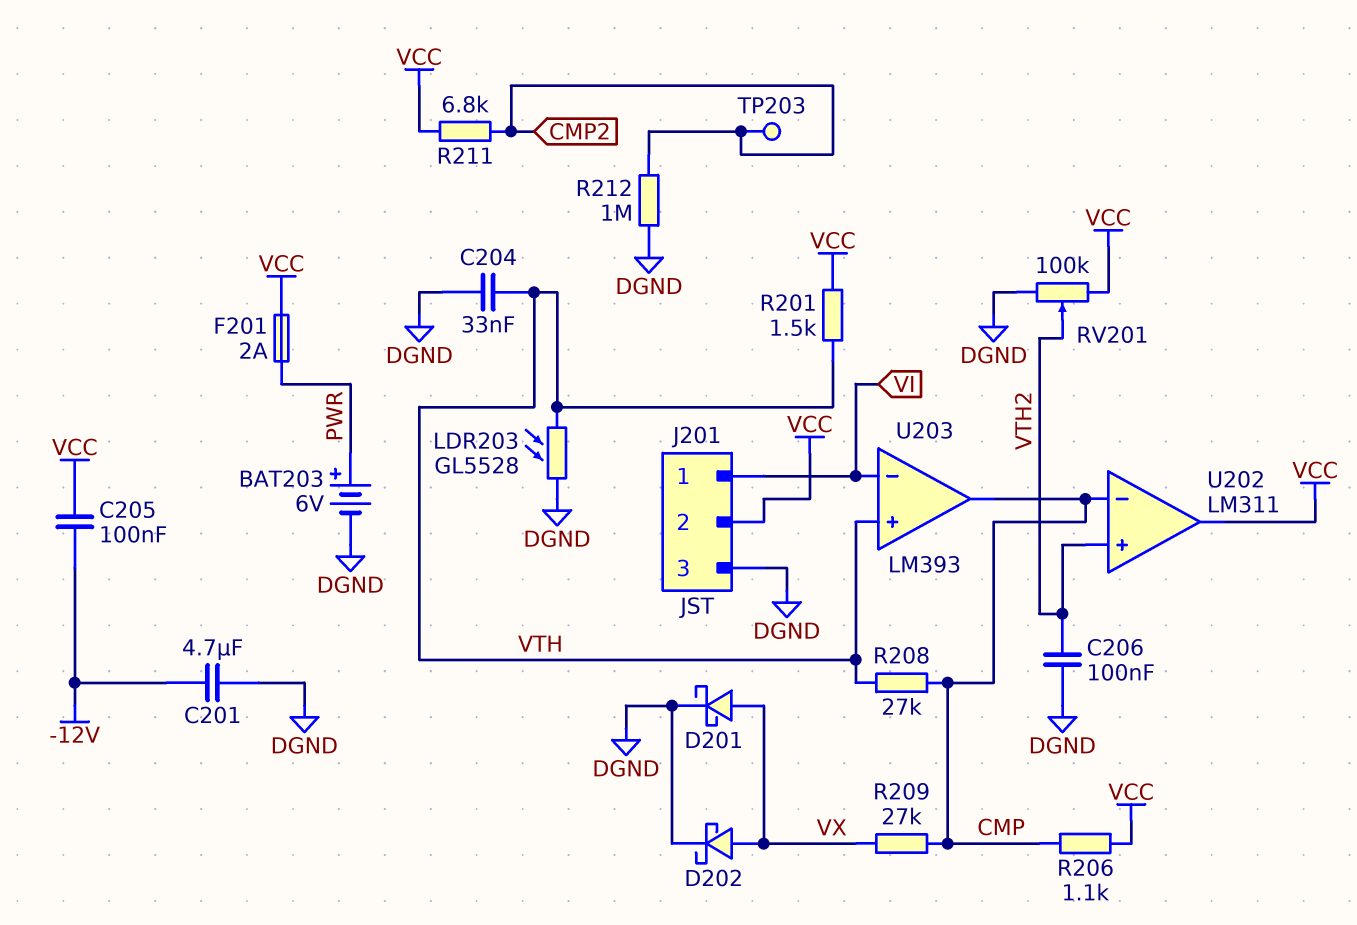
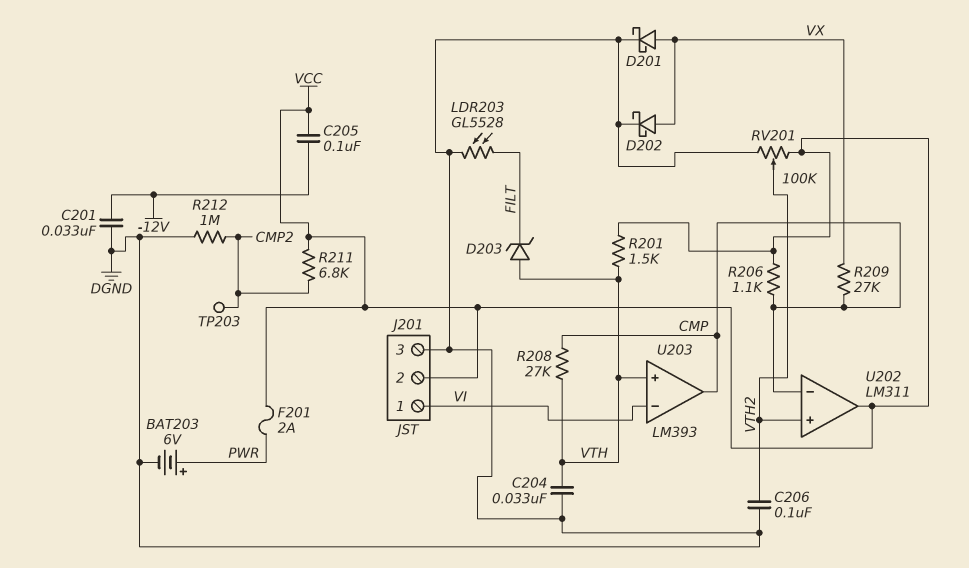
C201: 4.7uF (-12V, DGND) -> 33nF (-12V, DGND)
D203: none -> zener (A VTH, K FILT)
LDR203: GL5528 (DGND, VTH) -> GL5528 (DGND, FILT)

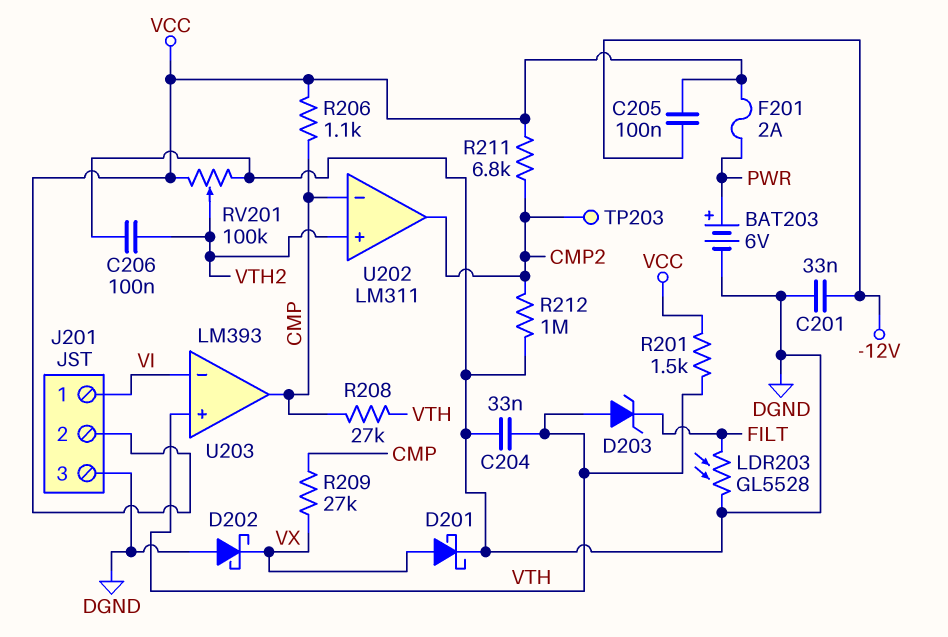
D202: schottky (A VX, K DGND) -> schottky (A DGND, K VX)
U202 pin out: VCC -> CMP2

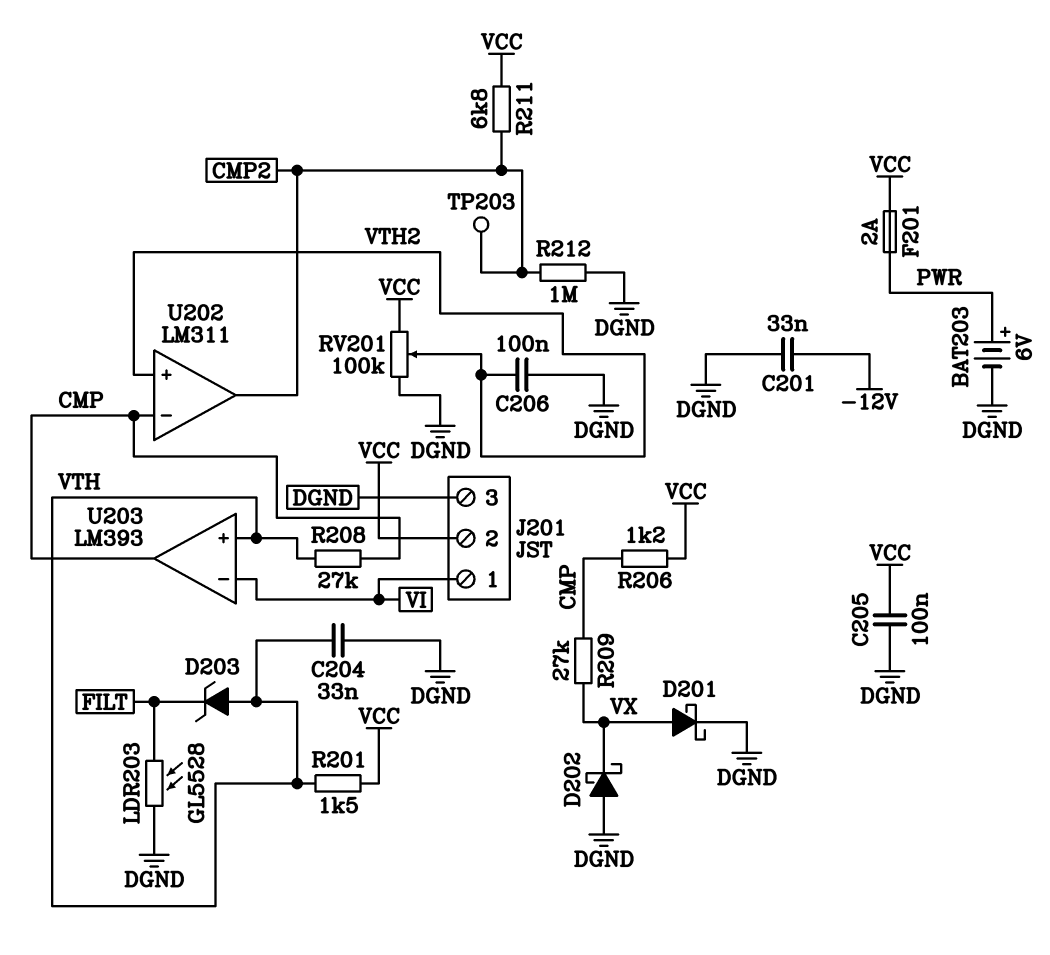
C205: 100nF (-12V, VCC) -> 100nF (DGND, VCC)
R206: 1.1k (CMP, VCC) -> 1.2k (CMP, VCC)

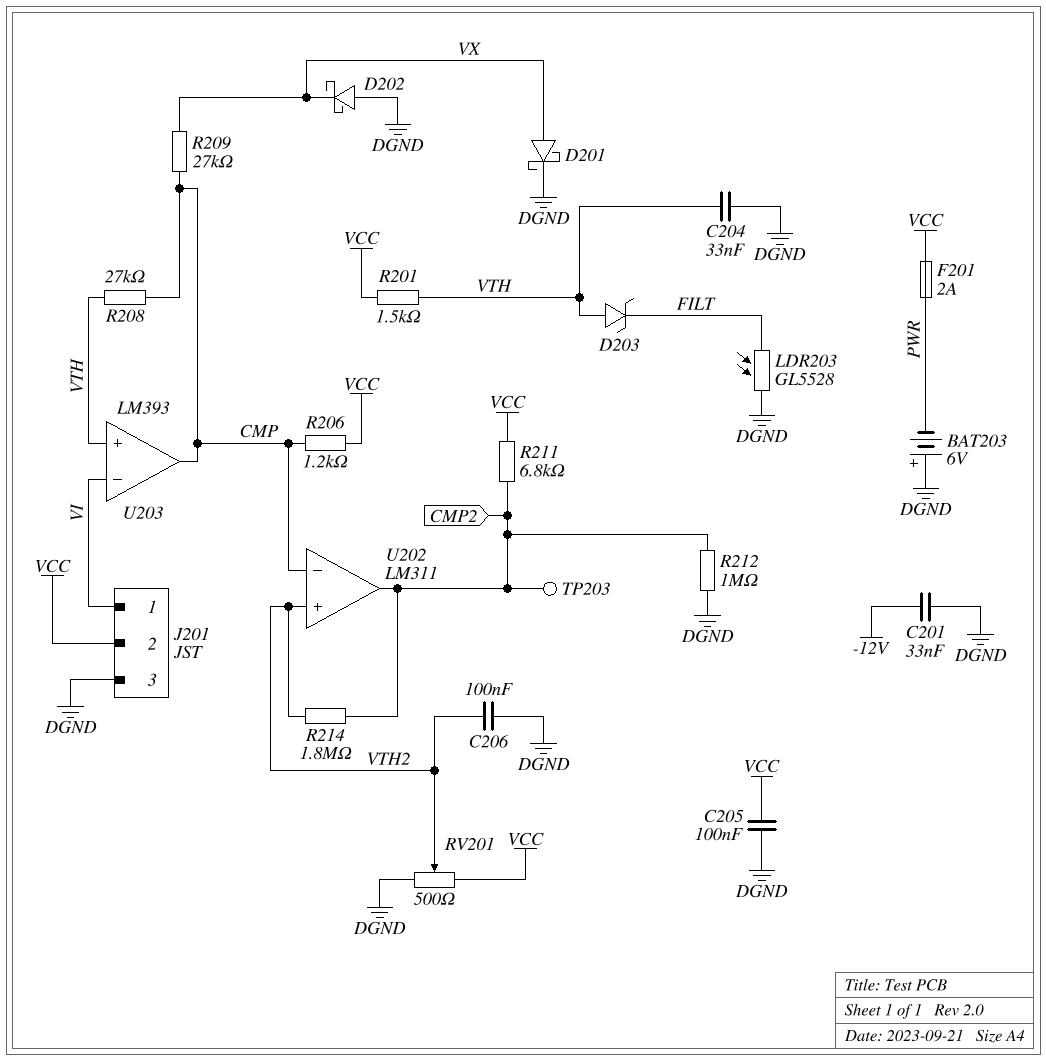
BAT203: 6V (plus PWR, minus DGND) -> 6V (plus DGND, minus PWR)
R214: none -> 1.8M (CMP2, VTH2)
RV201: 100k (DGND, VCC, wiper VTH2) -> 500 (DGND, VCC, wiper VTH2)

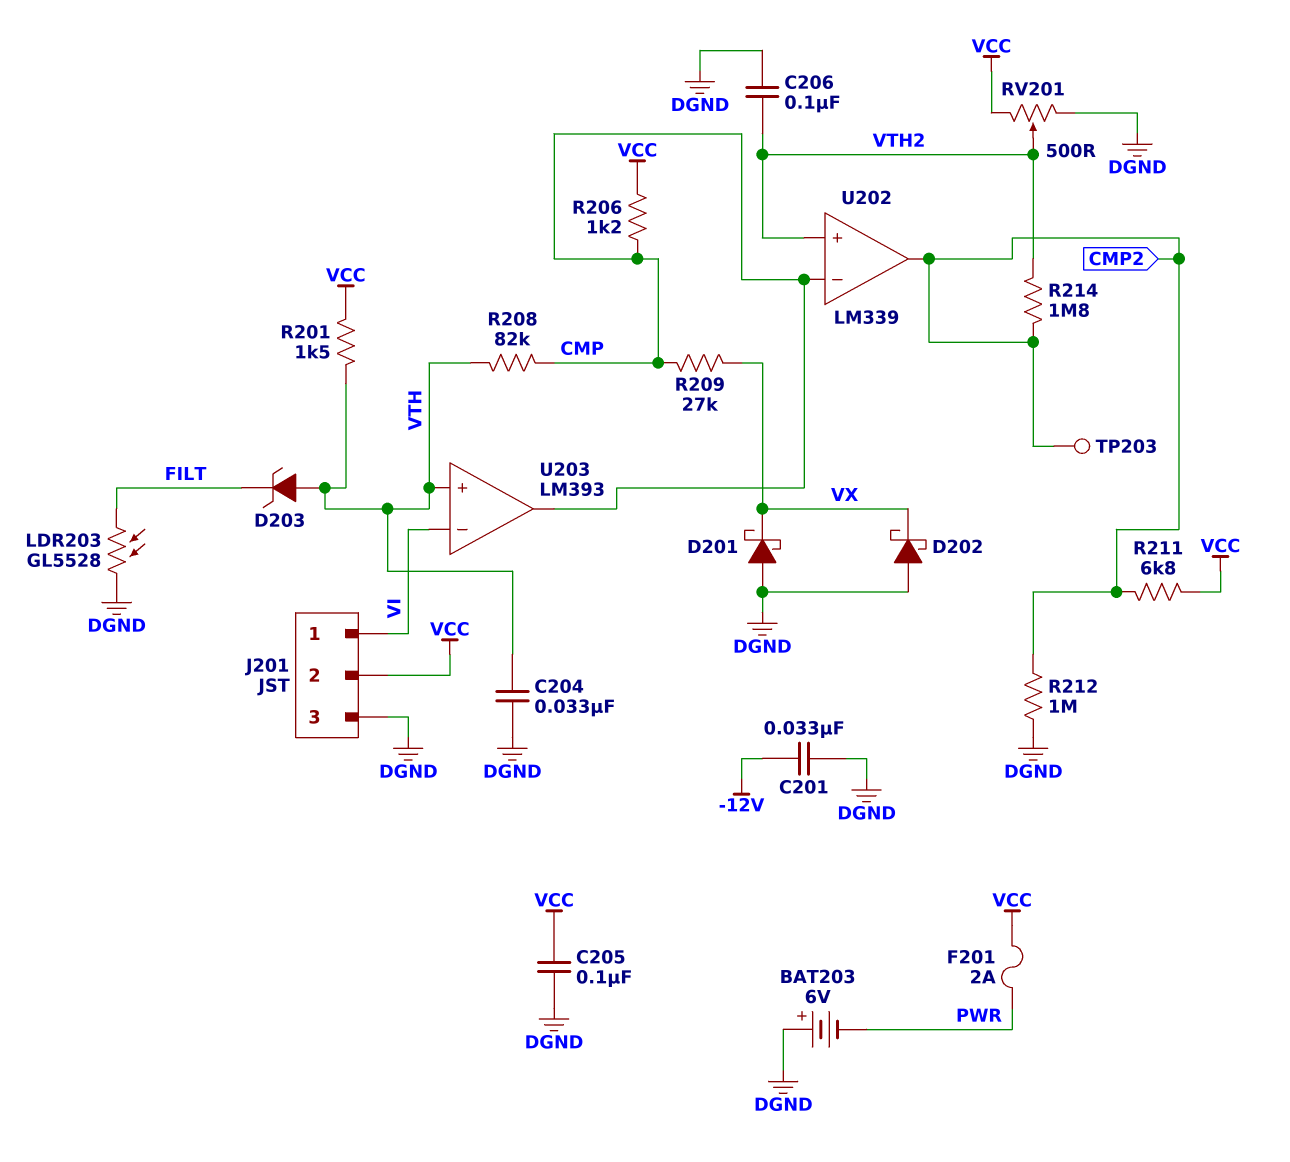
D201: schottky (A VX, K DGND) -> schottky (A DGND, K VX)
R208: 27k (CMP, VTH) -> 82k (CMP, VTH)
U202: LM311 -> LM339

